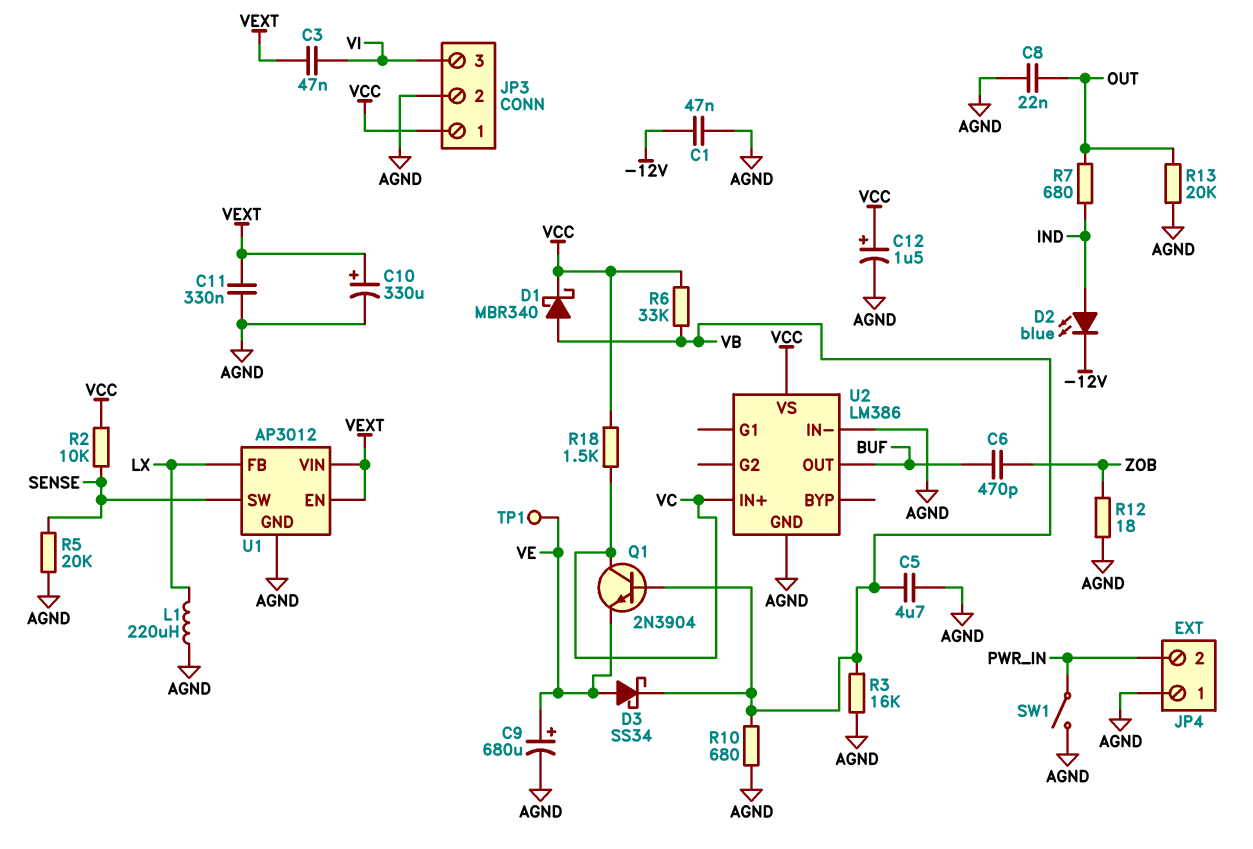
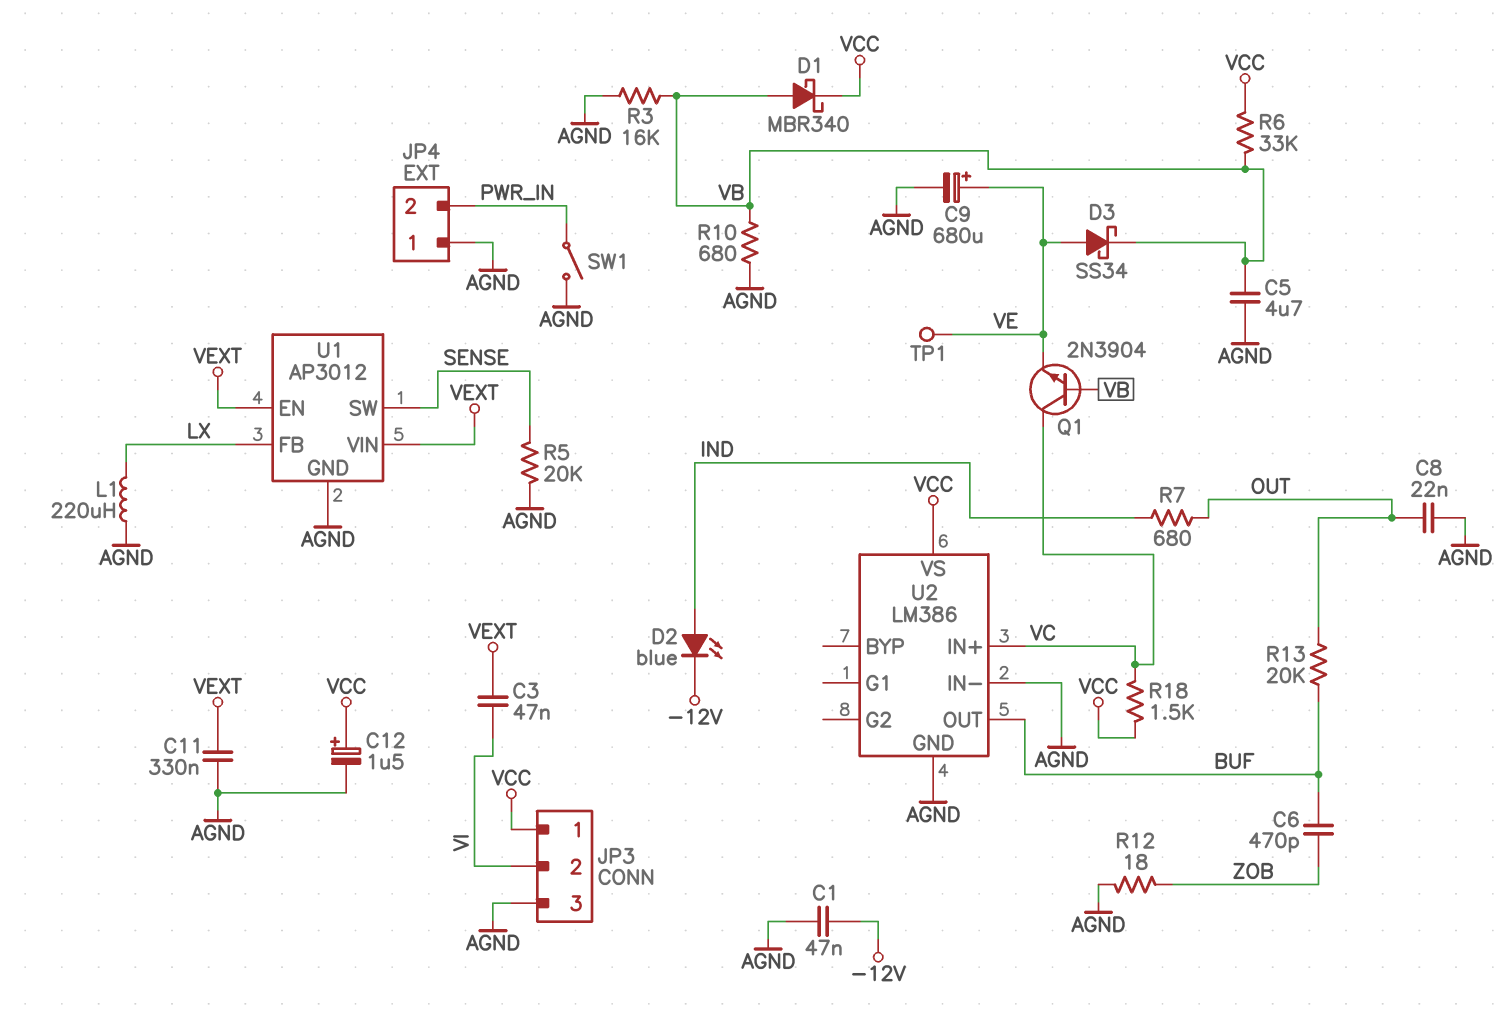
C10: 330uF (plus VEXT, minus AGND) -> none
JP3 pin 2: AGND -> VI
JP3 pin 3: VI -> AGND
R2: 10k (SENSE, VCC) -> none
R13: 20k (AGND, OUT) -> 20k (BUF, OUT)

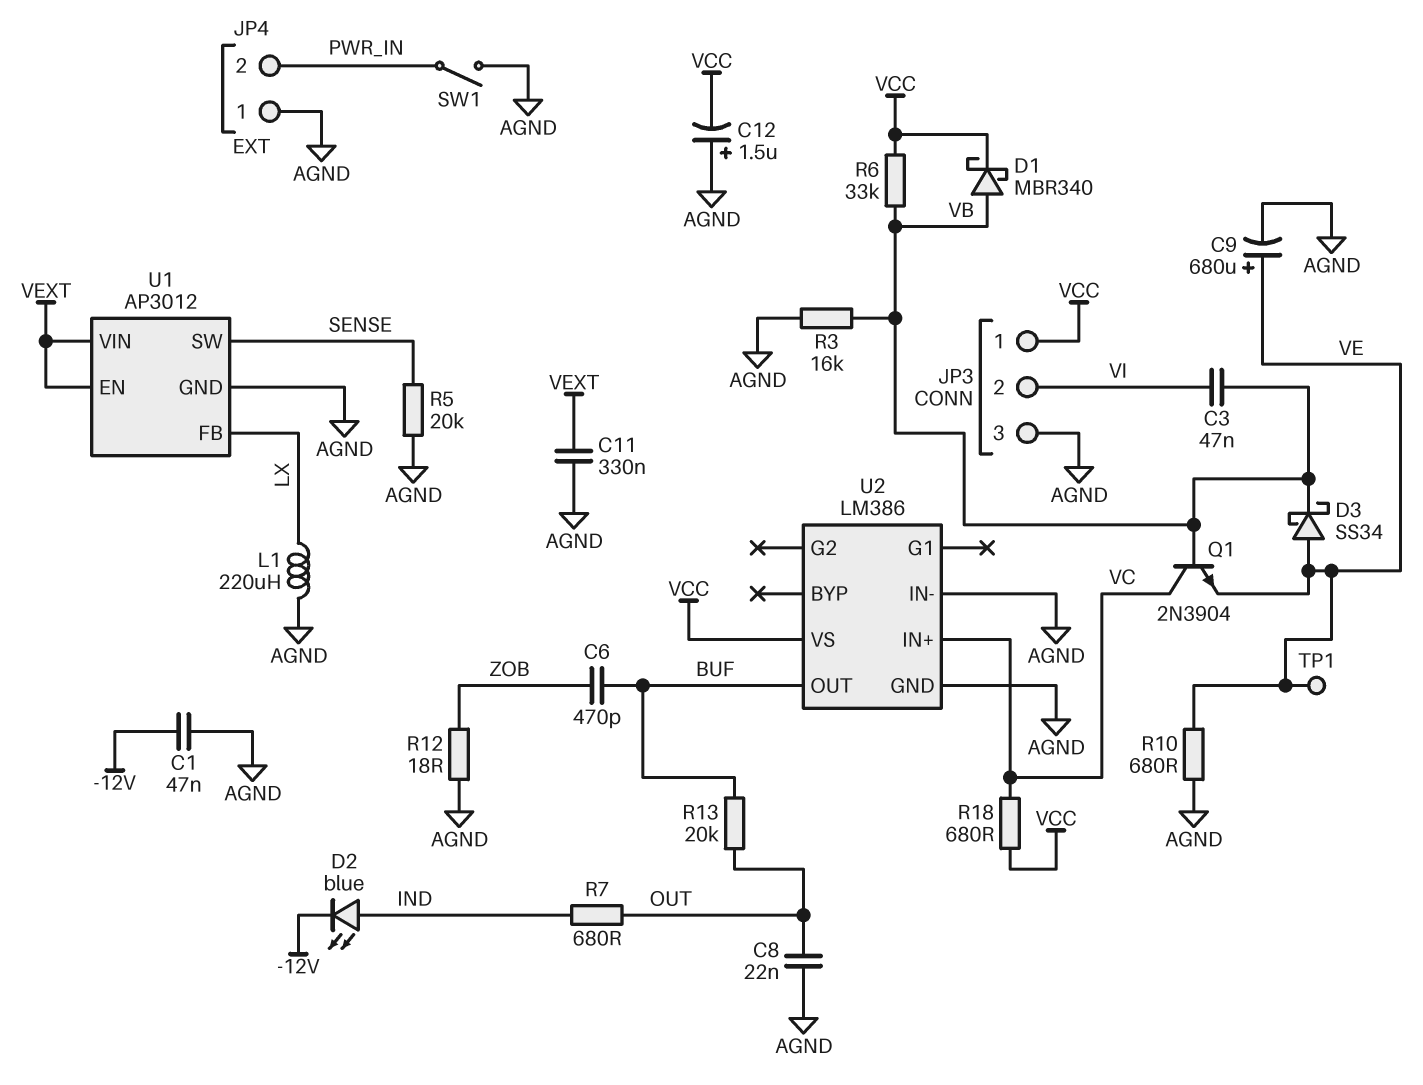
C3: 47nF (VEXT, VI) -> 47nF (VB, VI)
C5: 4.7uF (AGND, VB) -> none
C12: 1.5uF (plus VCC, minus AGND) -> 1.5uF (plus AGND, minus VCC)
R10: 680 (AGND, VB) -> 680 (AGND, VE)
R18: 1.5k (VC, VCC) -> 680 (VC, VCC)

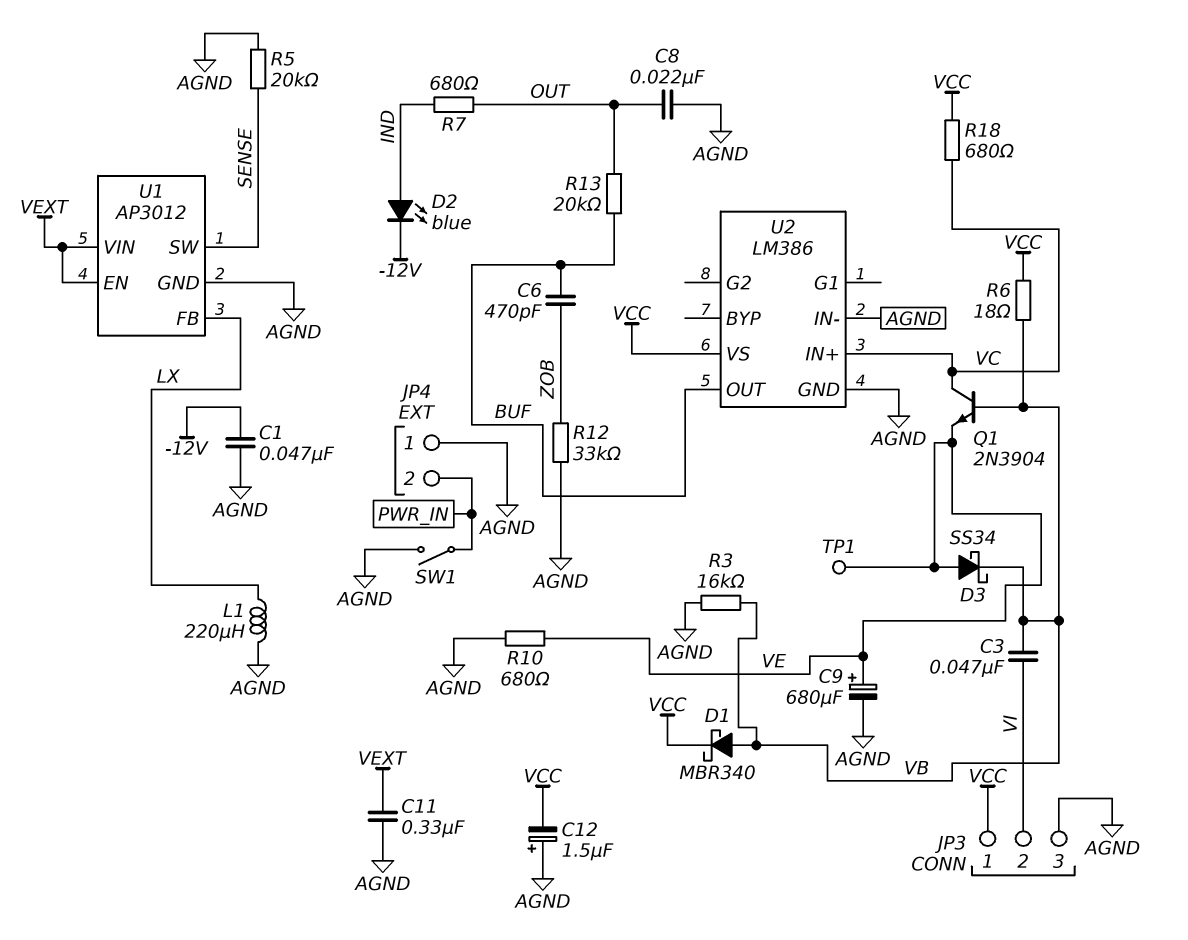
R6: 33k (VB, VCC) -> 18 (VB, VCC)
R12: 18 (AGND, ZOB) -> 33k (AGND, ZOB)

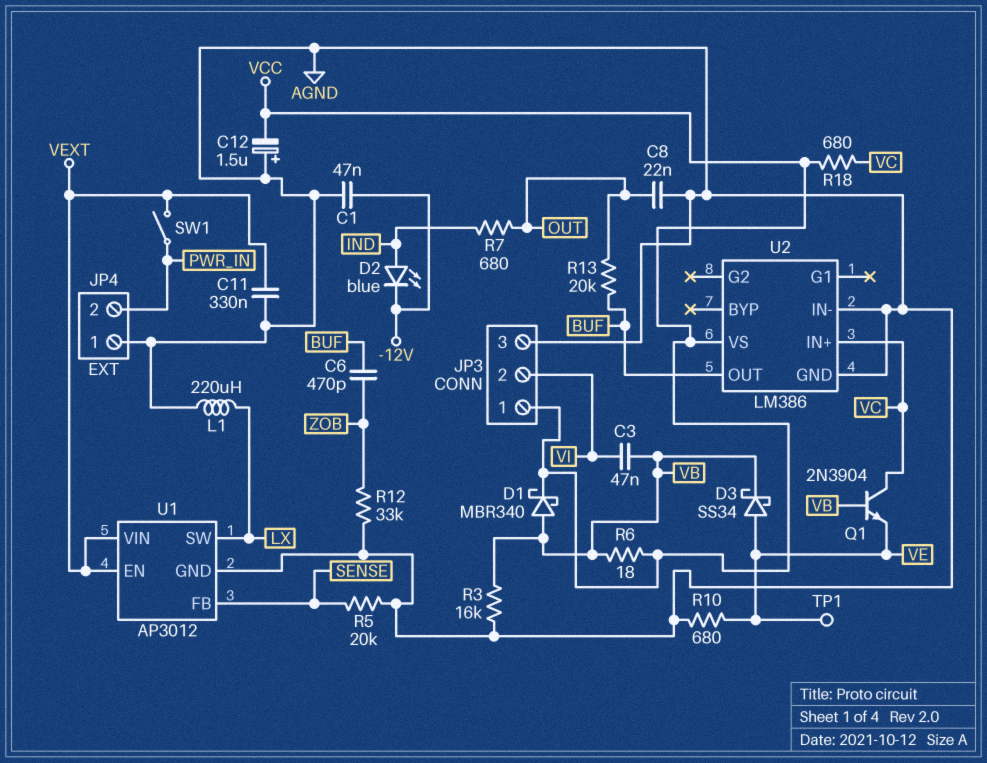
C9: 680uF (plus VE, minus AGND) -> none
SW1: switch (AGND, PWR_IN) -> switch (PWR_IN, VEXT)
U1 pin FB: LX -> SENSE
U1 pin SW: SENSE -> LX

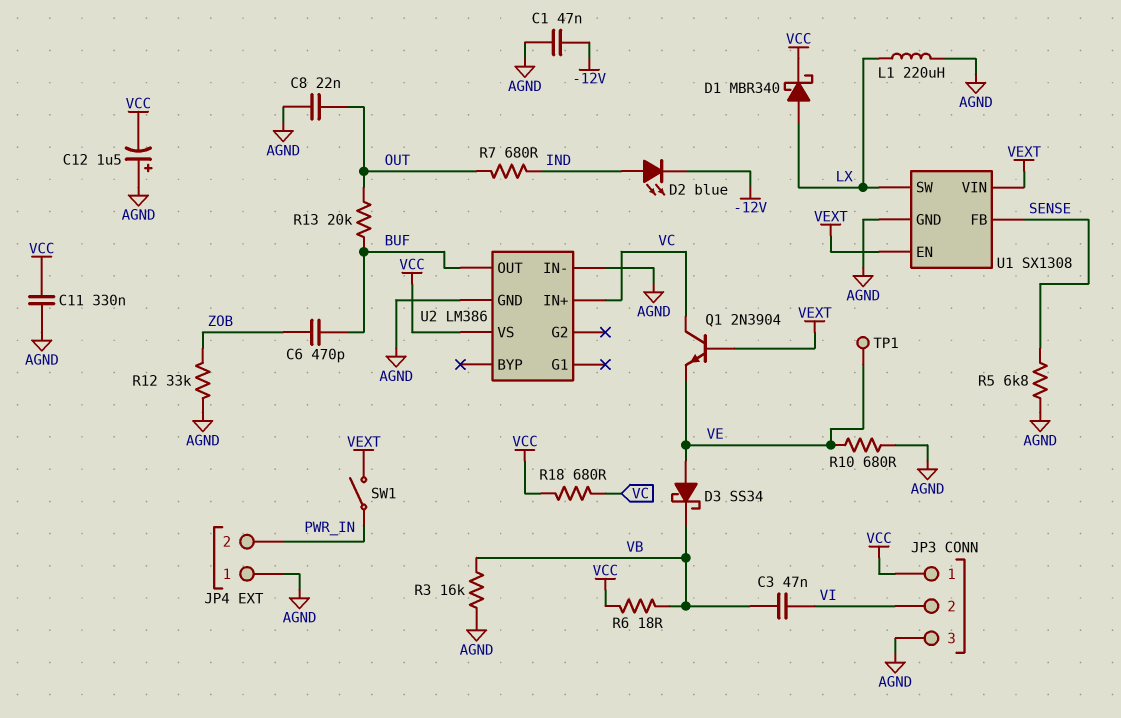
C11: 330nF (AGND, VEXT) -> 330nF (AGND, VCC)
D1: schottky MBR340 (A VB, K VCC) -> schottky MBR340 (A LX, K VCC)
Q1: NPN 2N3904 (B VB, C VC, E VE) -> NPN 2N3904 (B VEXT, C VC, E VE)
R5: 20k (AGND, SENSE) -> 6.8k (AGND, SENSE)
U1: AP3012 -> SX1308

